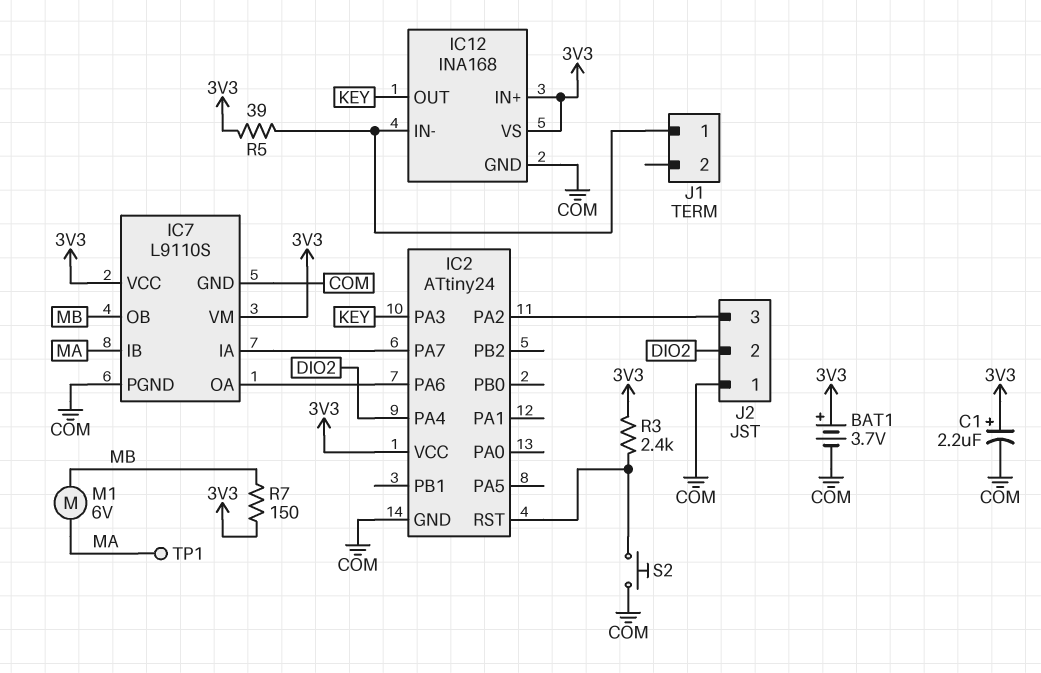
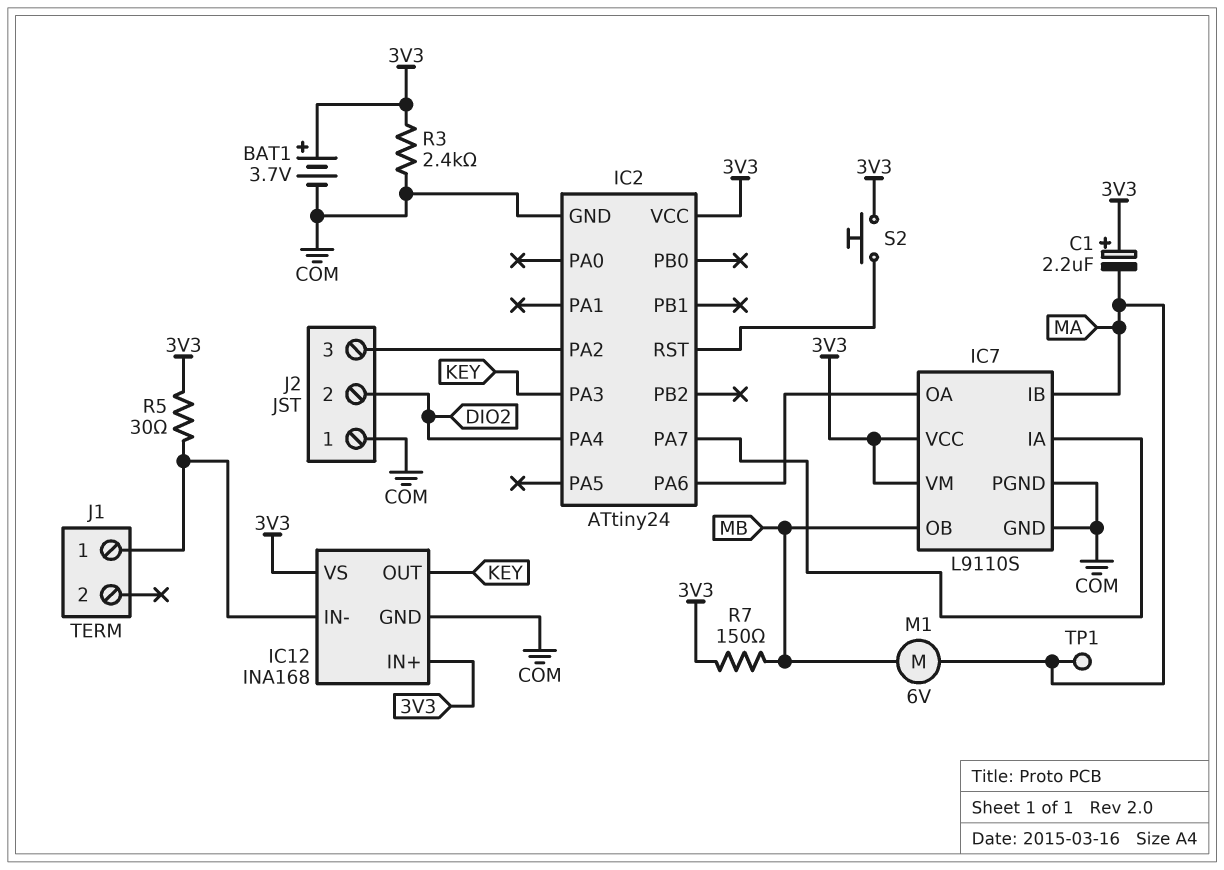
C1: 2.2uF (plus 3V3, minus COM) -> 2.2uF (plus 3V3, minus MA)
R3: 2.4k (3V3, IC2/RST) -> 2.4k (3V3, COM)
R5: 39 (3V3, IC12/IN-) -> 30 (3V3, IC12/IN-)
S2: button (COM, IC2/RST) -> button (3V3, IC2/RST)

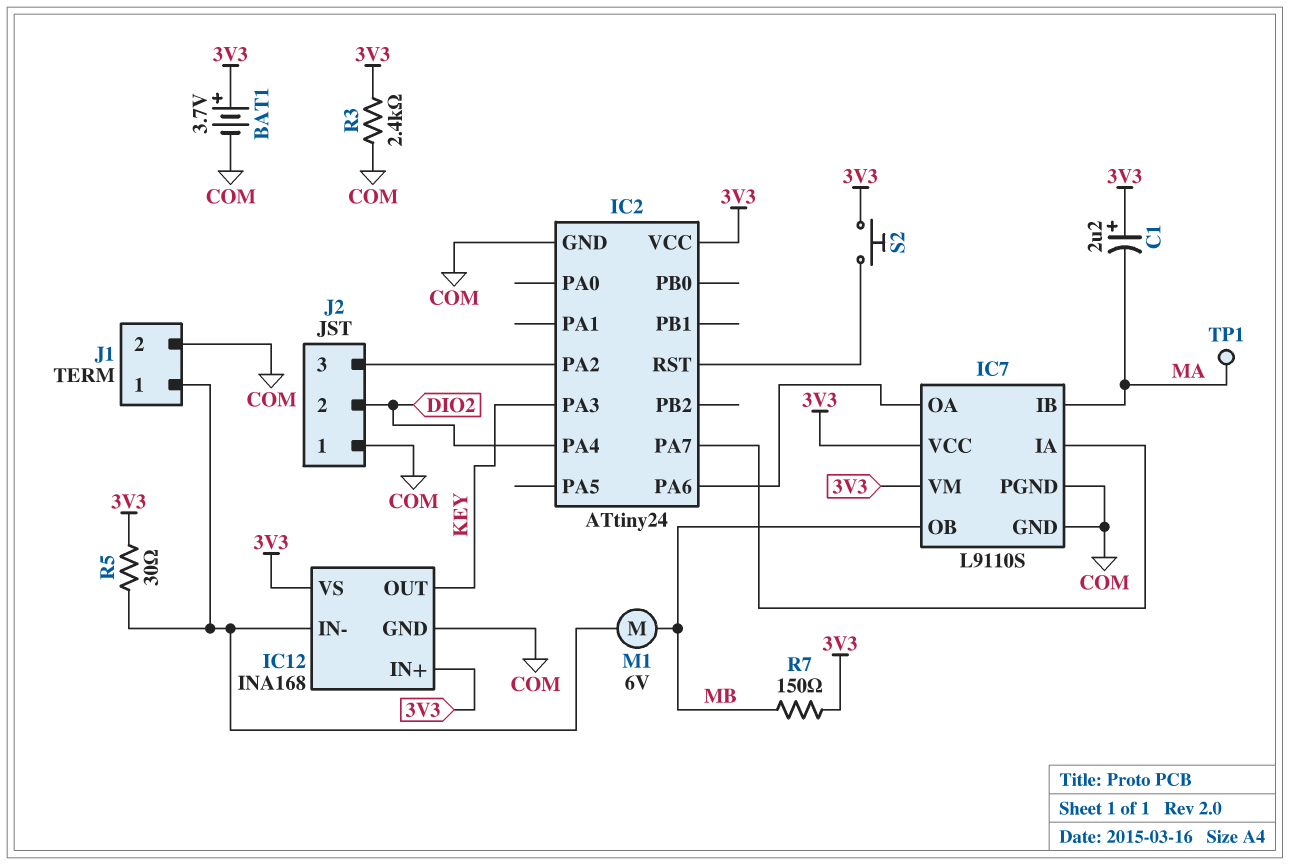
J1 pin 2: none -> COM
M1: motor 6V (MA, MB) -> motor 6V (IC12/IN-, MB)

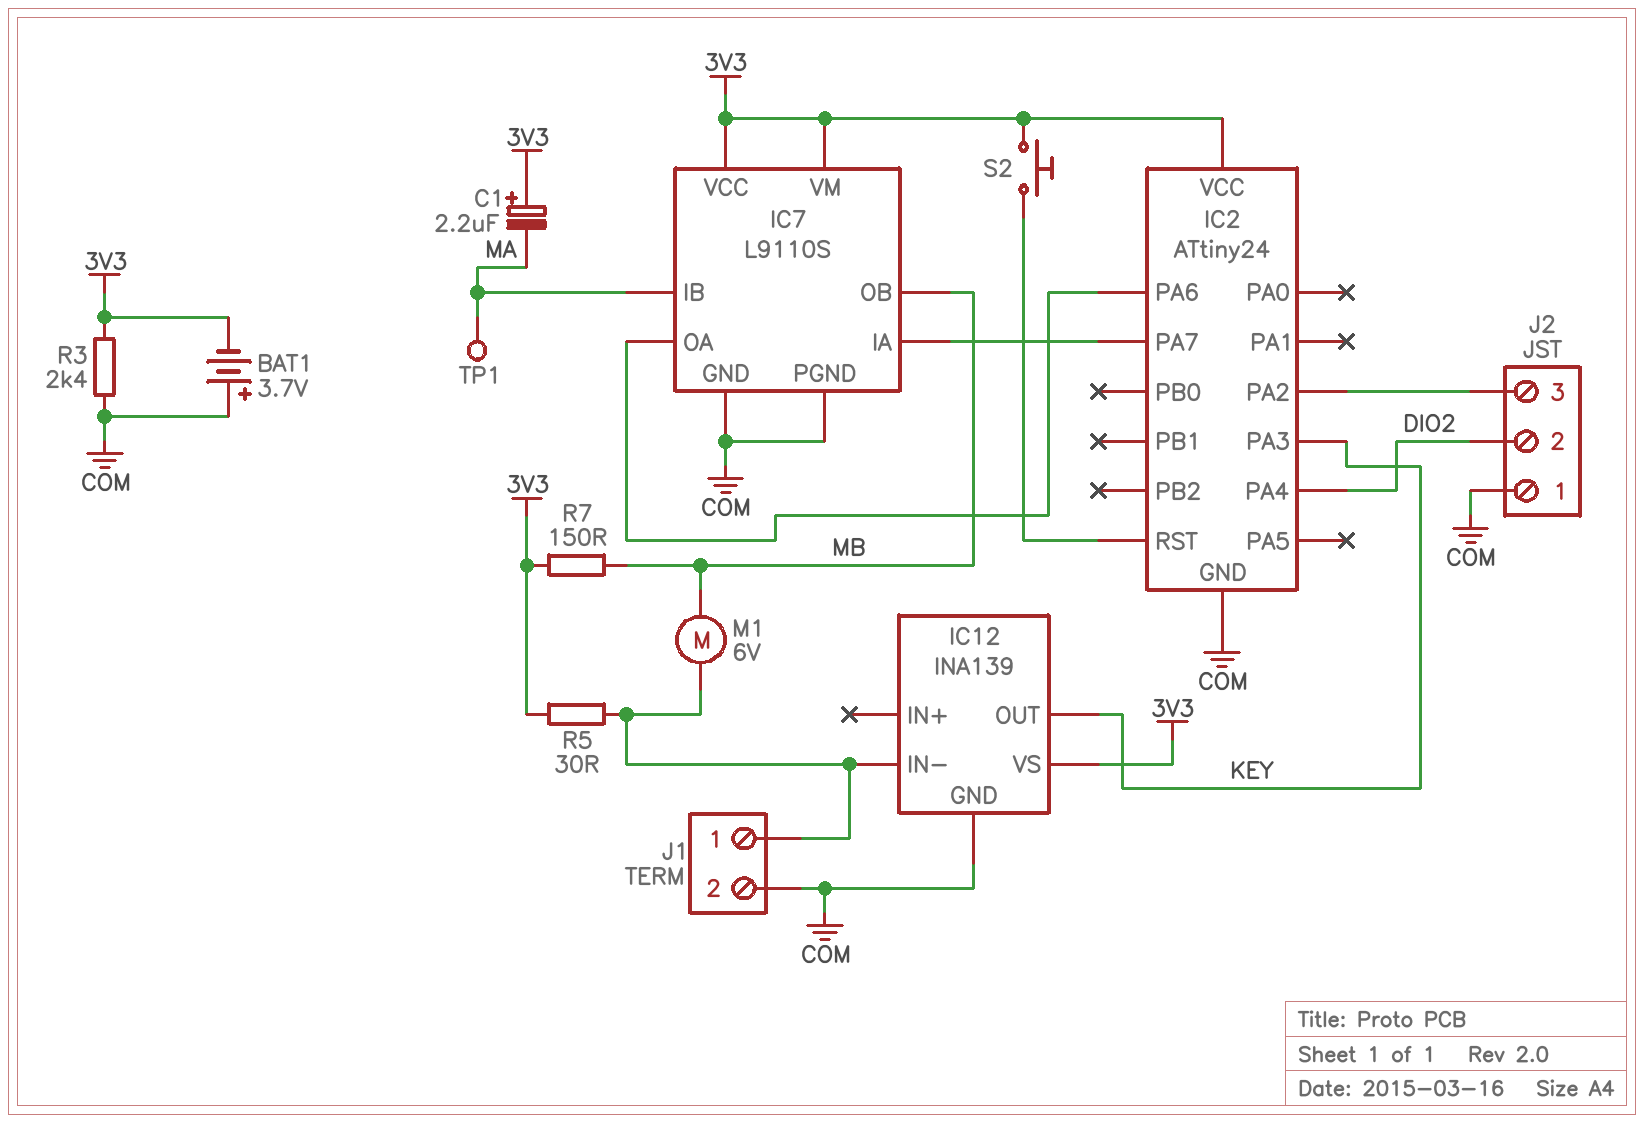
BAT1: 3.7V (plus 3V3, minus COM) -> 3.7V (plus COM, minus 3V3)
IC12: INA168 -> INA139
IC12 pin IN+: 3V3 -> none

